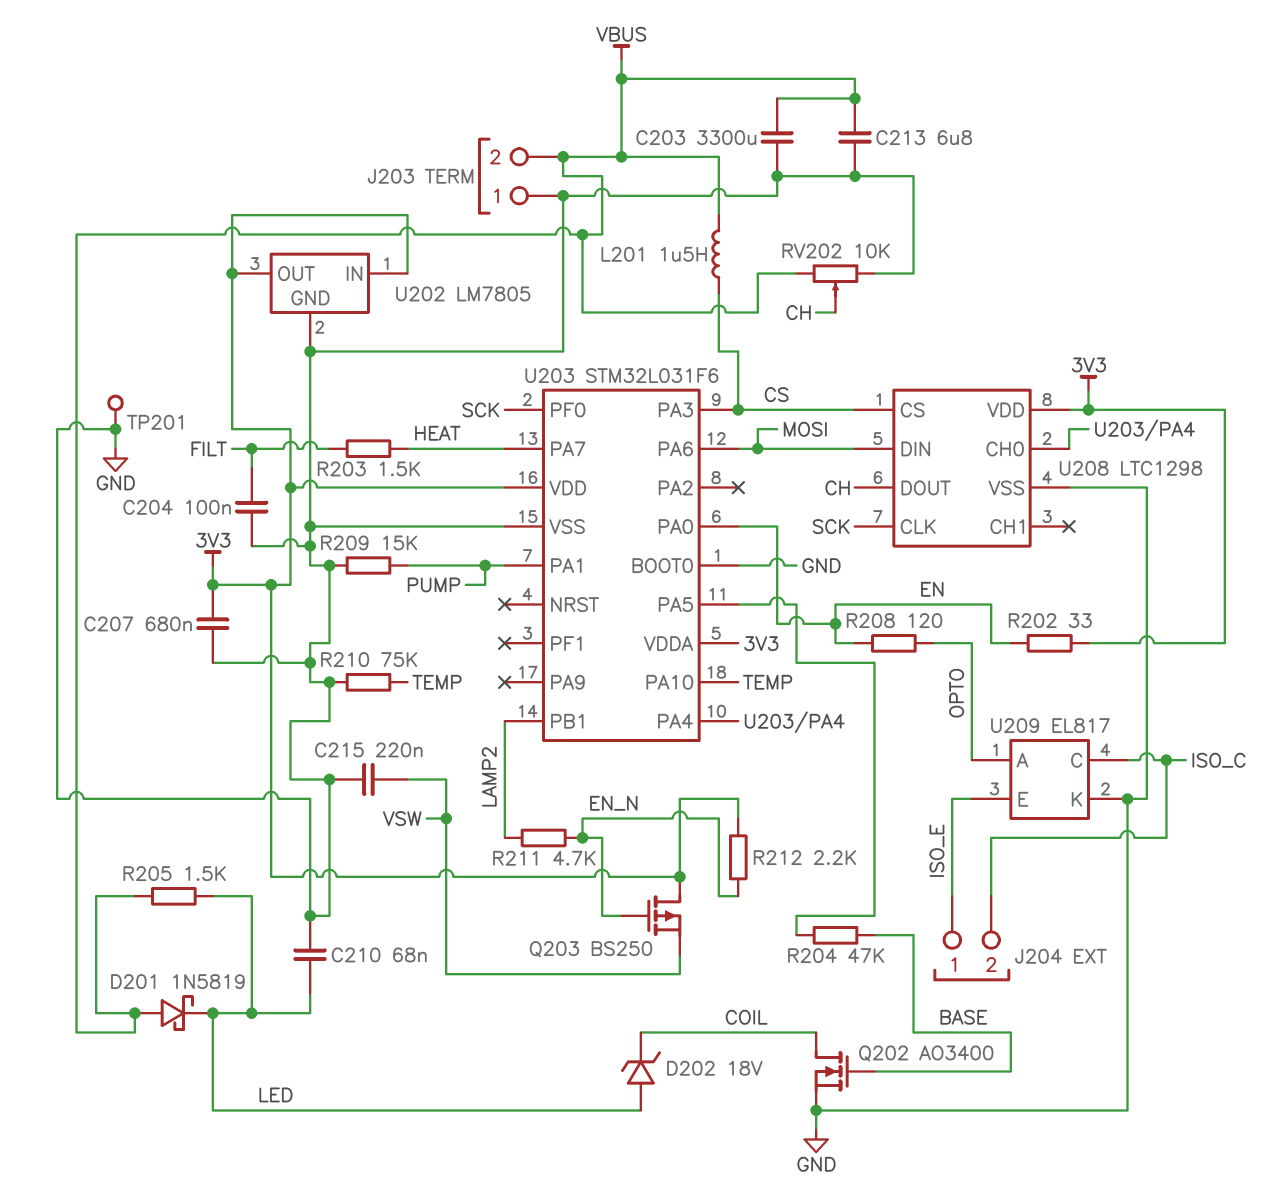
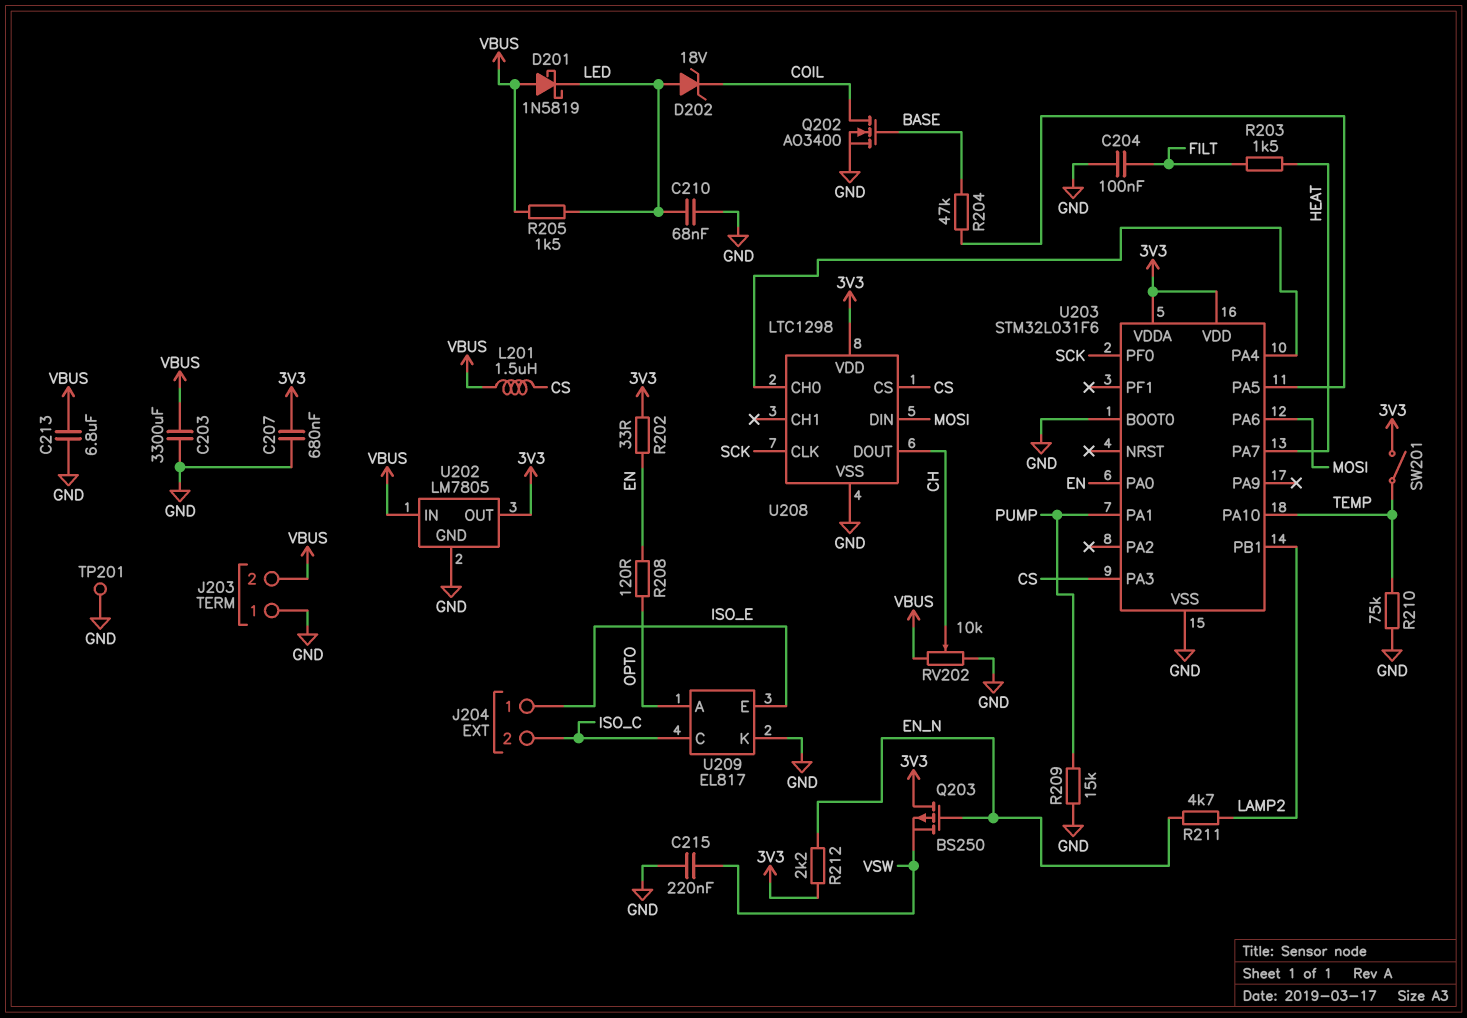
SW201: none -> switch (3V3, TEMP)
U202 pin IN: 3V3 -> VBUS

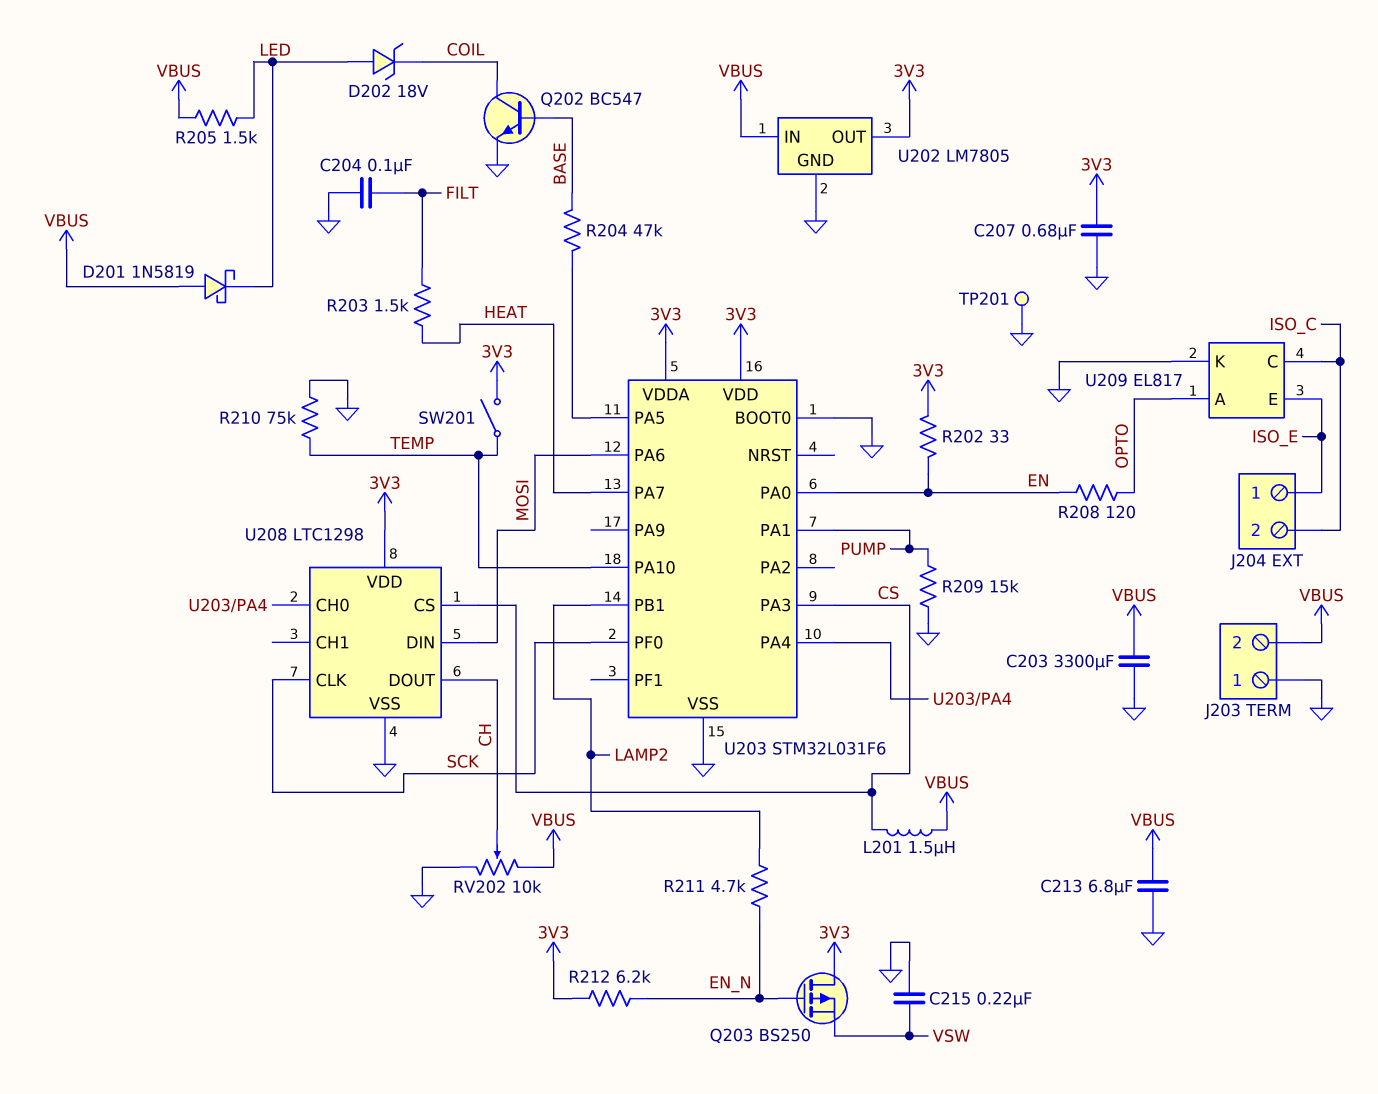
C210: 68nF (GND, LED) -> none
Q202: NMOS AO3400 (G BASE, D COIL, S GND) -> NPN BC547 (B BASE, C COIL, E GND)
R212: 2.2k (3V3, EN_N) -> 6.2k (3V3, EN_N)

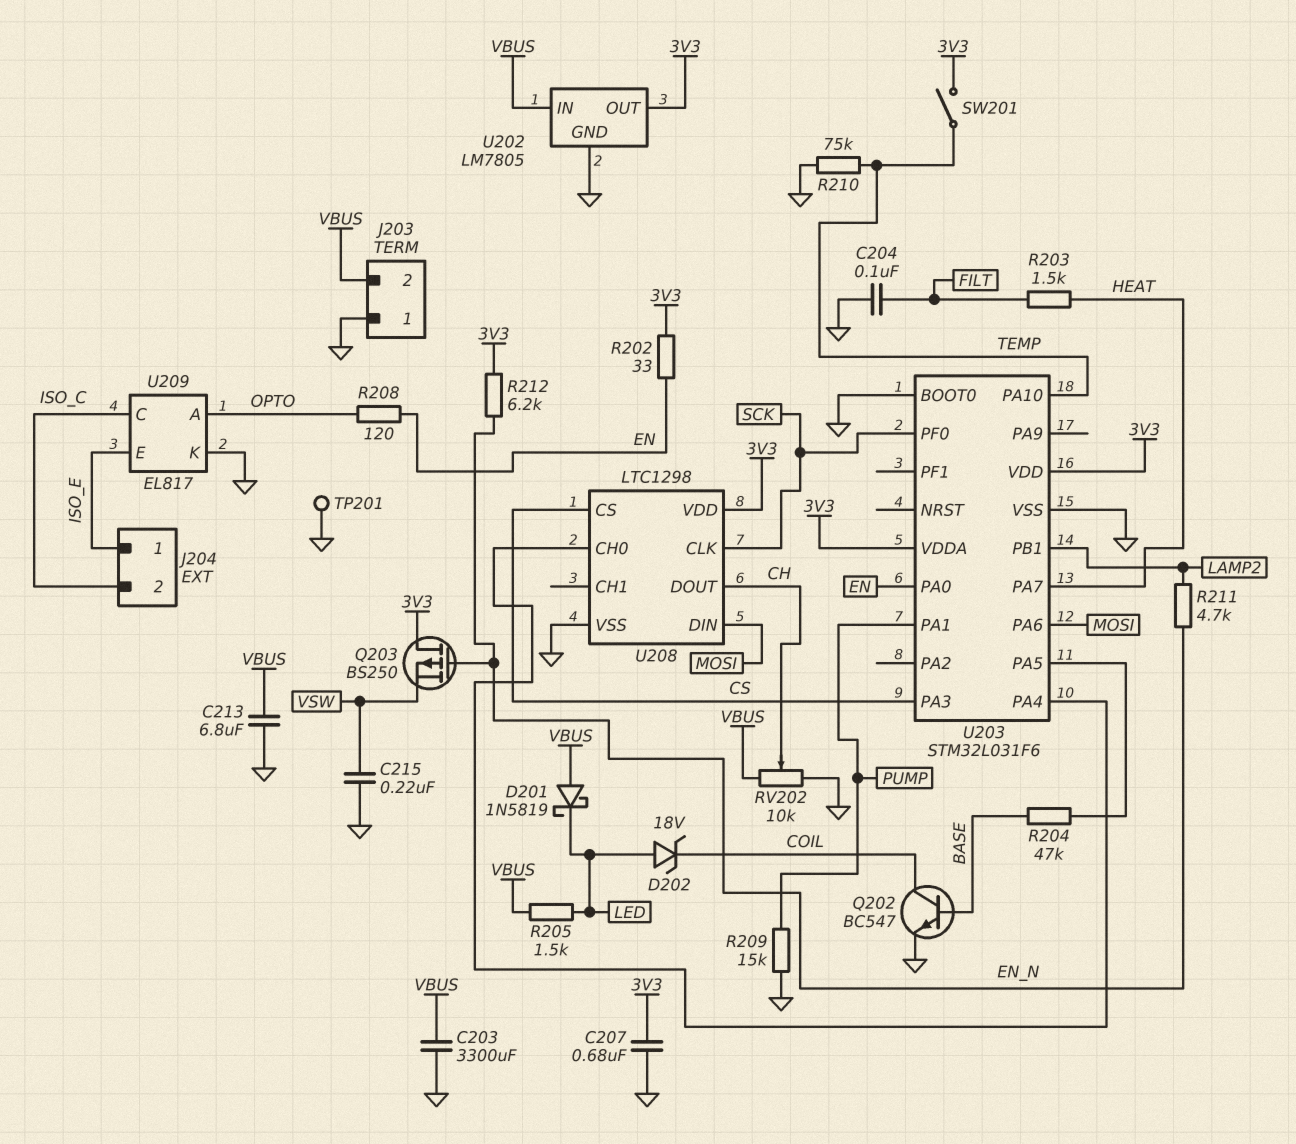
L201: 1.5uH (CS, VBUS) -> none

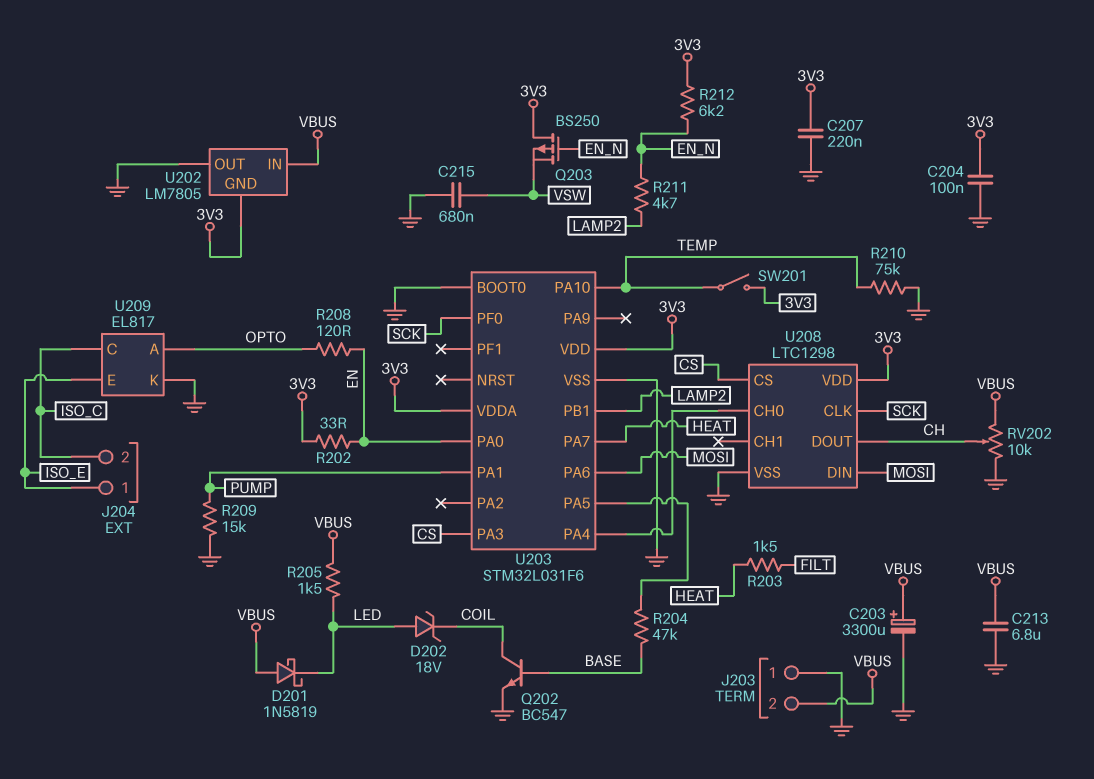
C203: 3300uF (GND, VBUS) -> 3300uF (plus VBUS, minus GND)
C204: 100nF (FILT, GND) -> 100nF (3V3, GND)
C207: 680nF (3V3, GND) -> 220nF (3V3, GND)
C215: 220nF (GND, VSW) -> 680nF (GND, VSW)
TP201: test point (GND) -> none
U202 pin GND: GND -> 3V3
U202 pin OUT: 3V3 -> GND

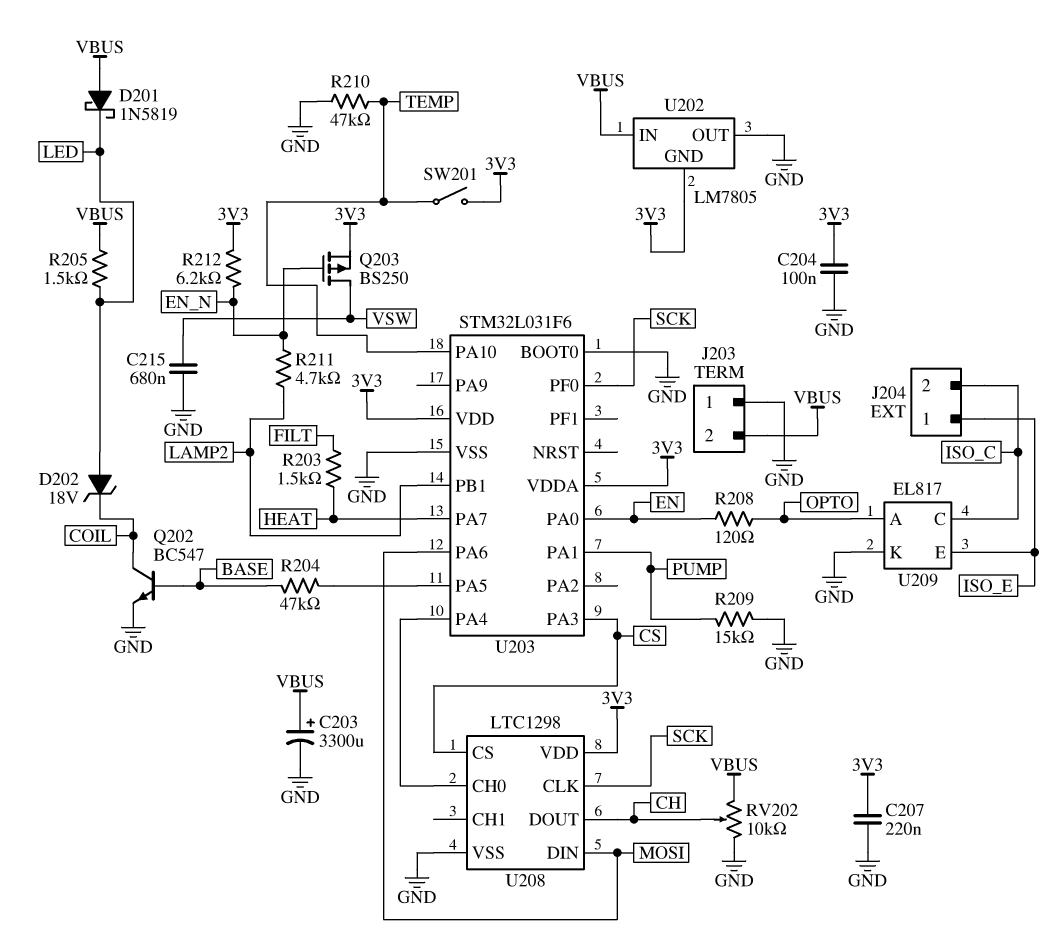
C213: 6.8uF (GND, VBUS) -> none
Q203: PMOS BS250 (G EN_N, D 3V3, S VSW) -> PMOS BS250 (G EN_N, D VSW, S 3V3)
R202: 33 (3V3, EN) -> none
R210: 75k (GND, TEMP) -> 47k (GND, TEMP)

